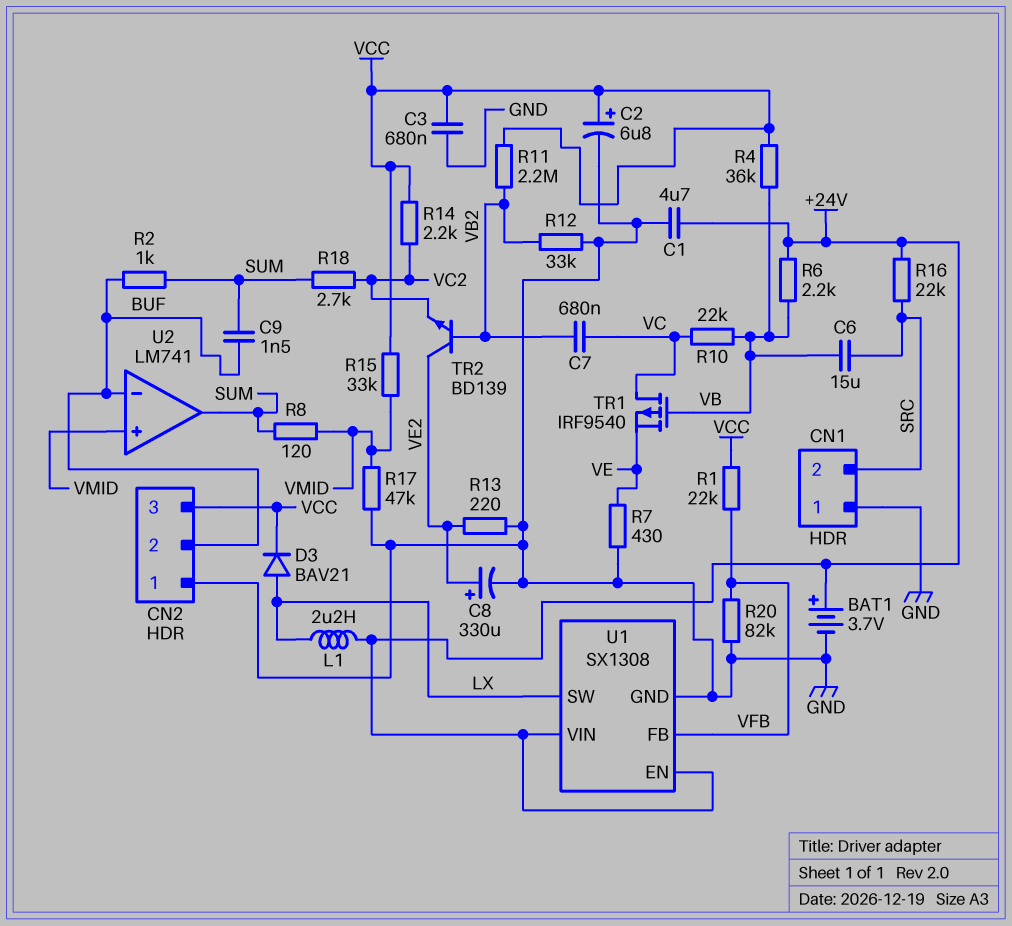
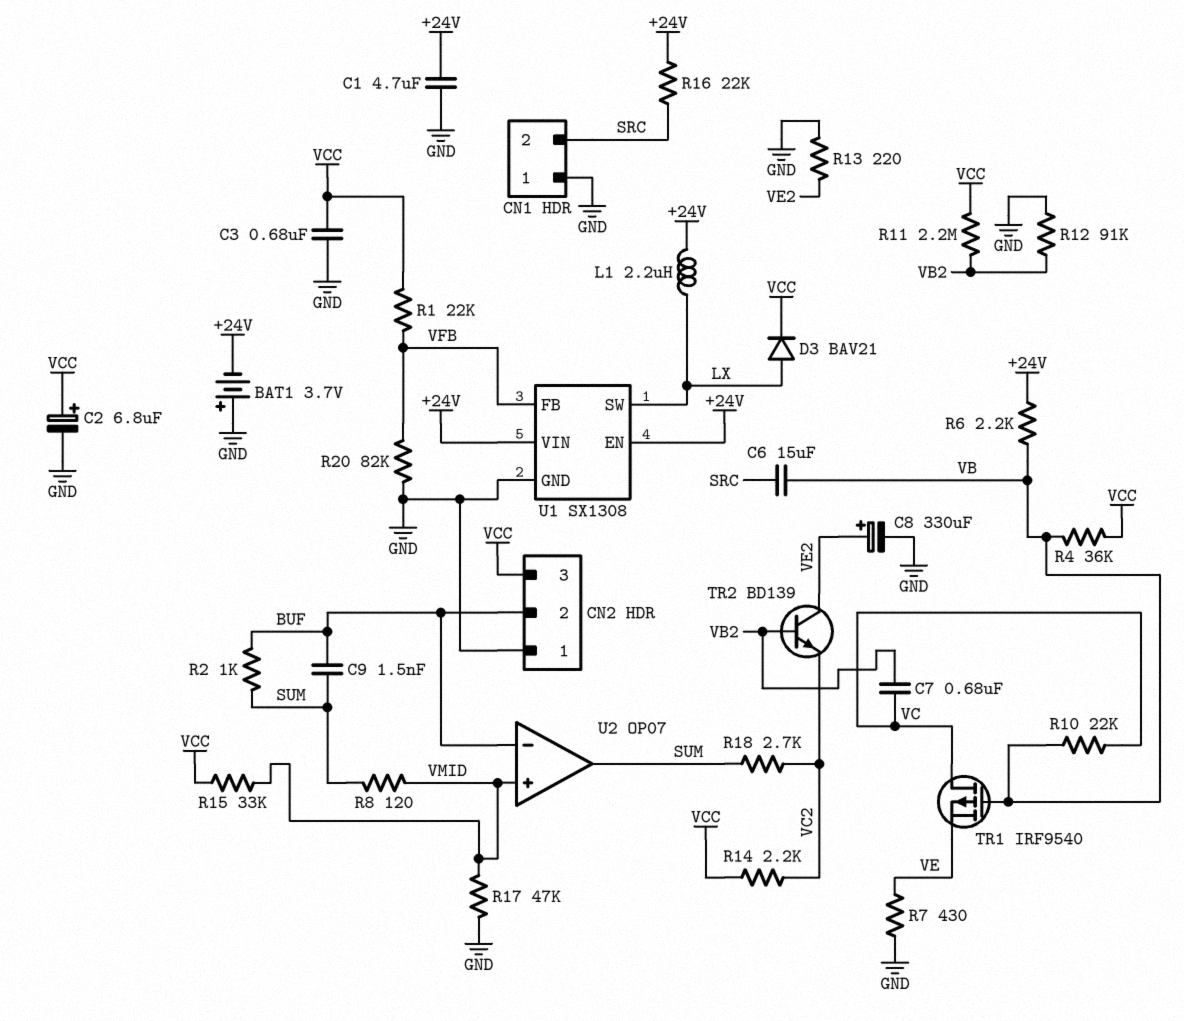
BAT1: 3.7V (plus +24V, minus GND) -> 3.7V (plus GND, minus +24V)
R12: 33k (GND, VB2) -> 91k (GND, VB2)
U2: LM741 -> OP07

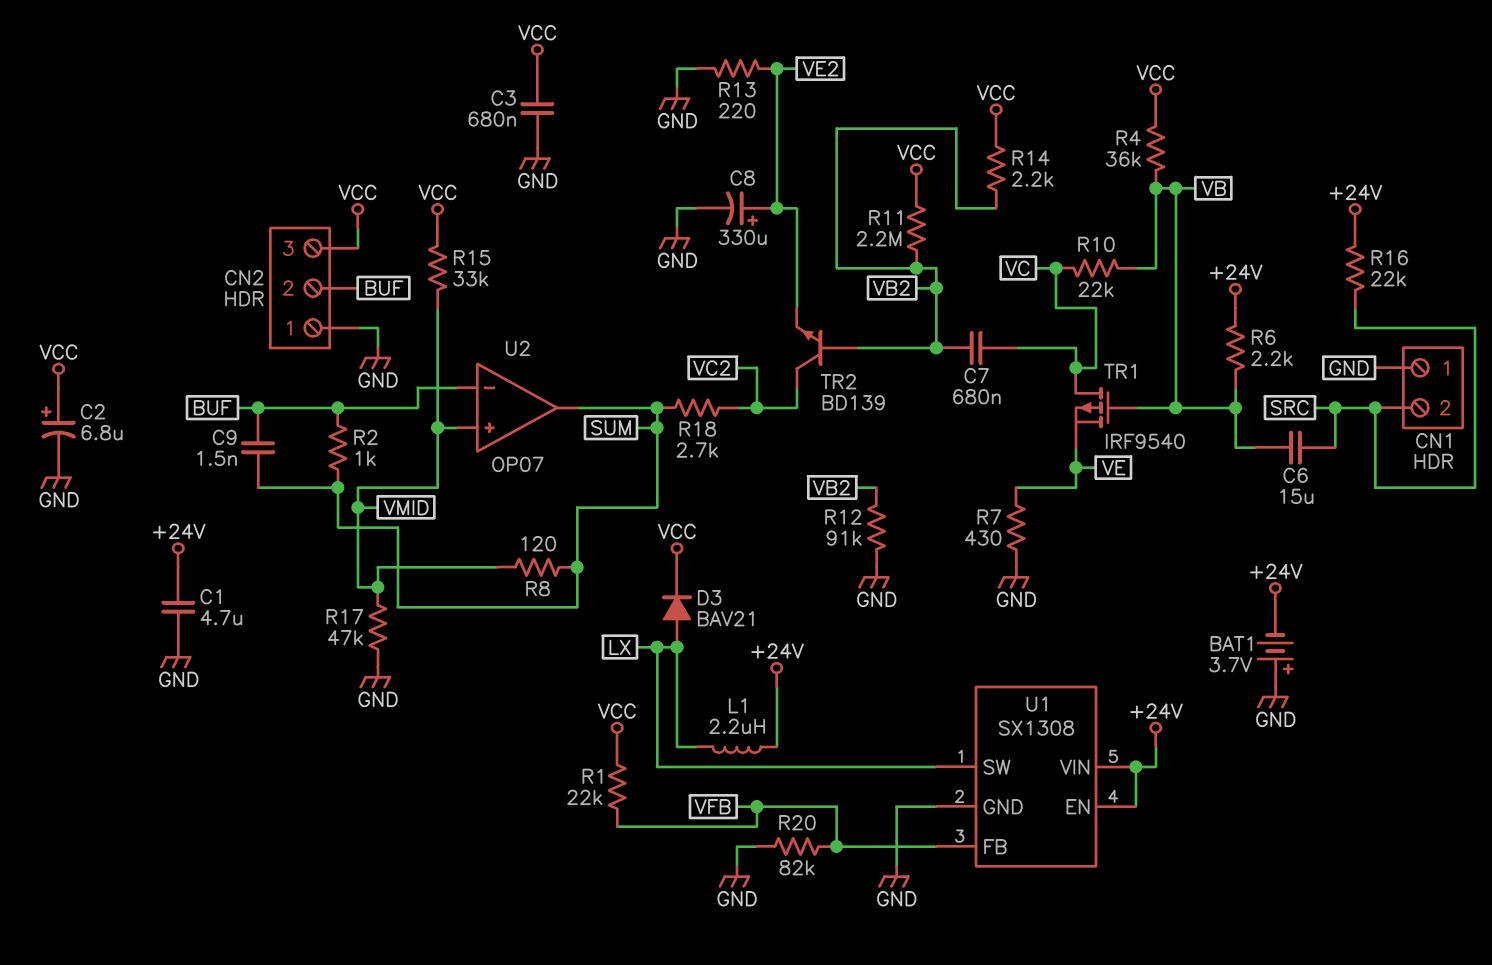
R14: 2.2k (VC2, VCC) -> 2.2k (VB2, VCC)
TR2: NPN BD139 (B VB2, C VE2, E VC2) -> NPN BD139 (B VB2, C VC2, E VE2)

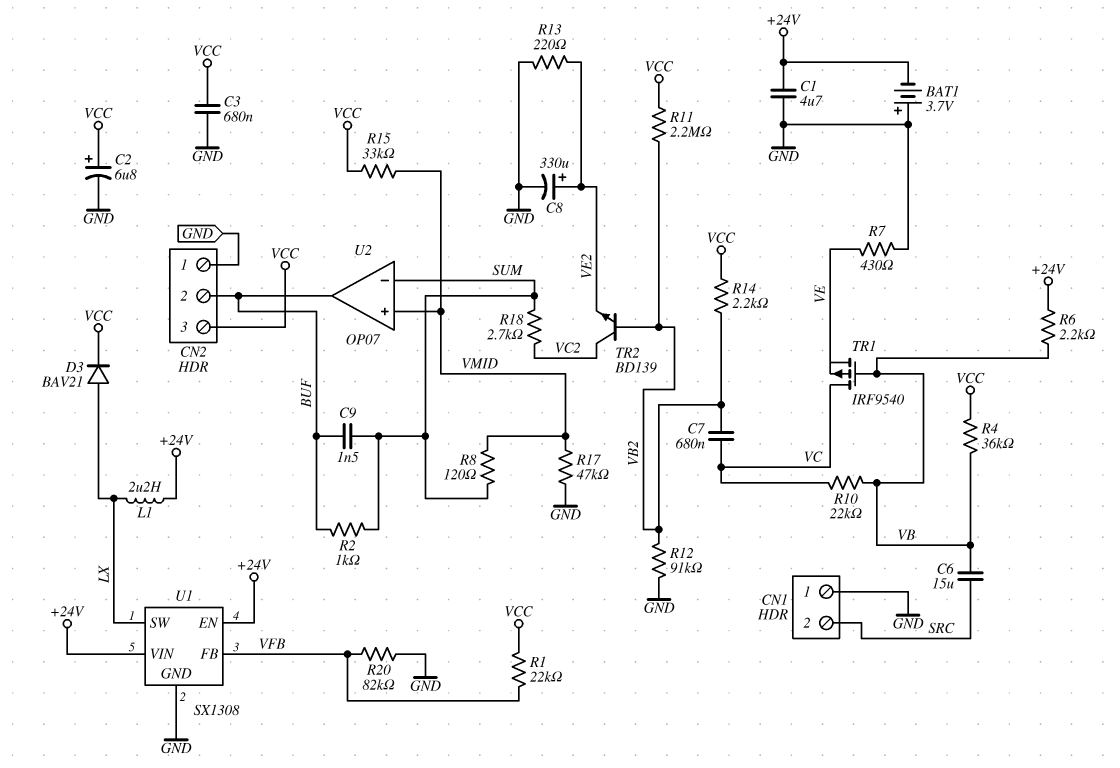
R16: 22k (+24V, SRC) -> none
U2 pin in-: BUF -> SUM
U2 pin out: SUM -> BUF

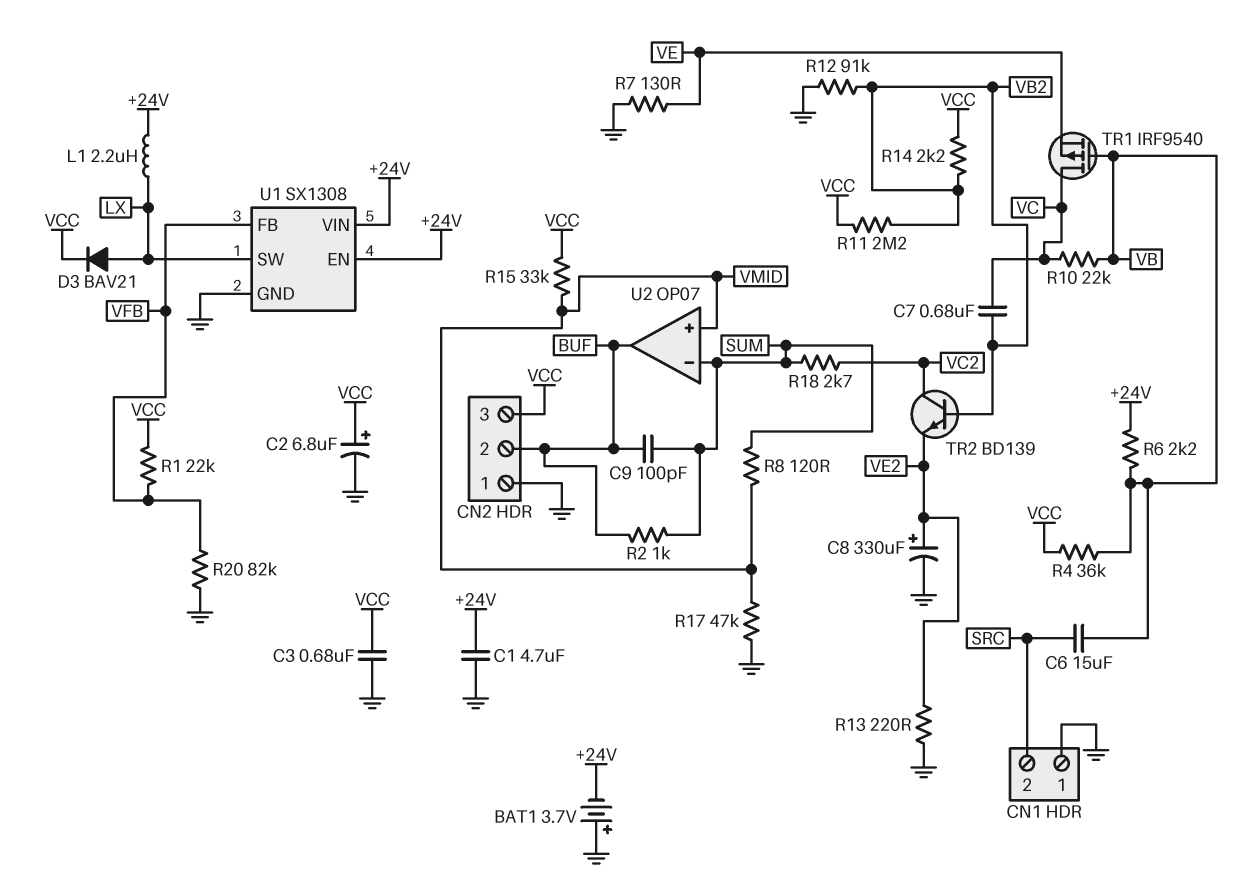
C9: 1.5nF (BUF, SUM) -> 100pF (BUF, SUM)
R7: 430 (GND, VE) -> 130 (GND, VE)

